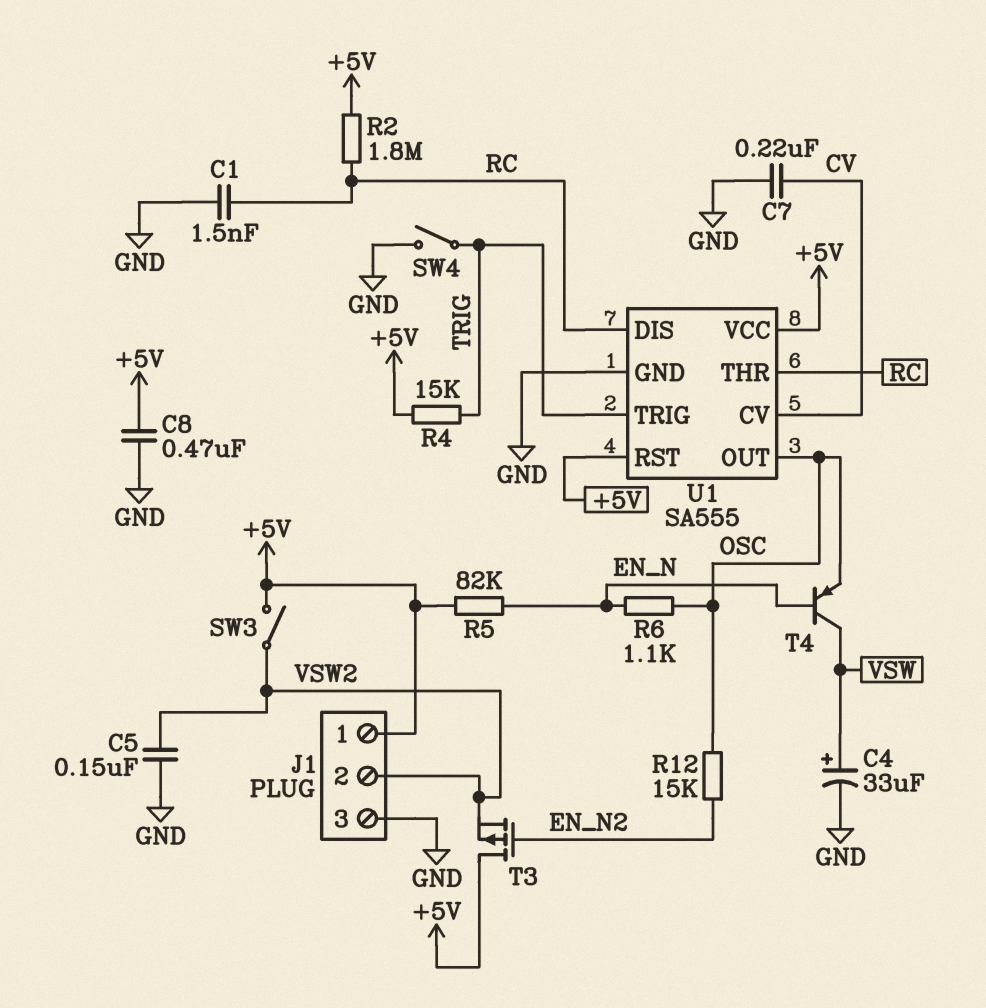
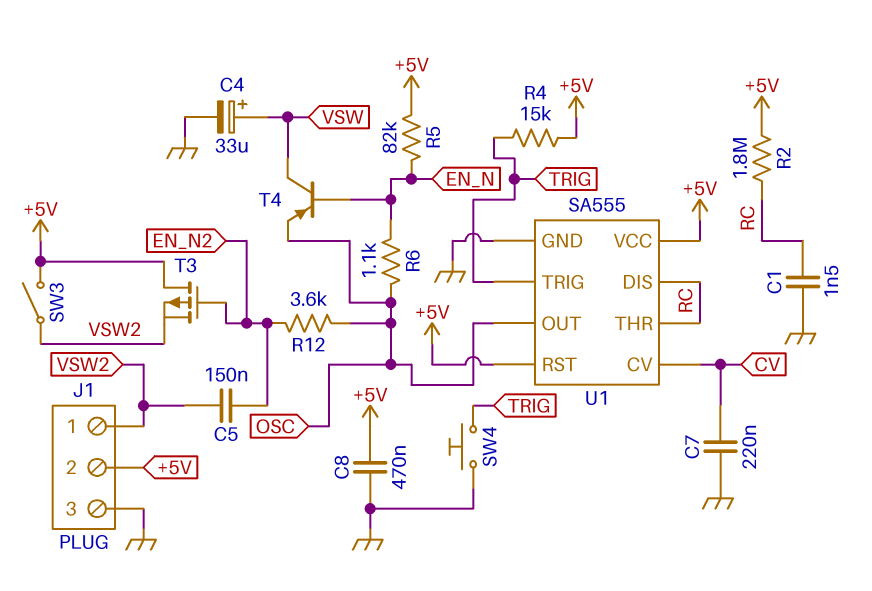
C5: 150nF (GND, VSW2) -> 150nF (EN_N2, VSW2)
J1 pin 1: +5V -> VSW2
J1 pin 2: VSW2 -> +5V
R12: 15k (EN_N2, OSC) -> 3.6k (EN_N2, OSC)
SW4: switch (GND, TRIG) -> button (GND, TRIG)

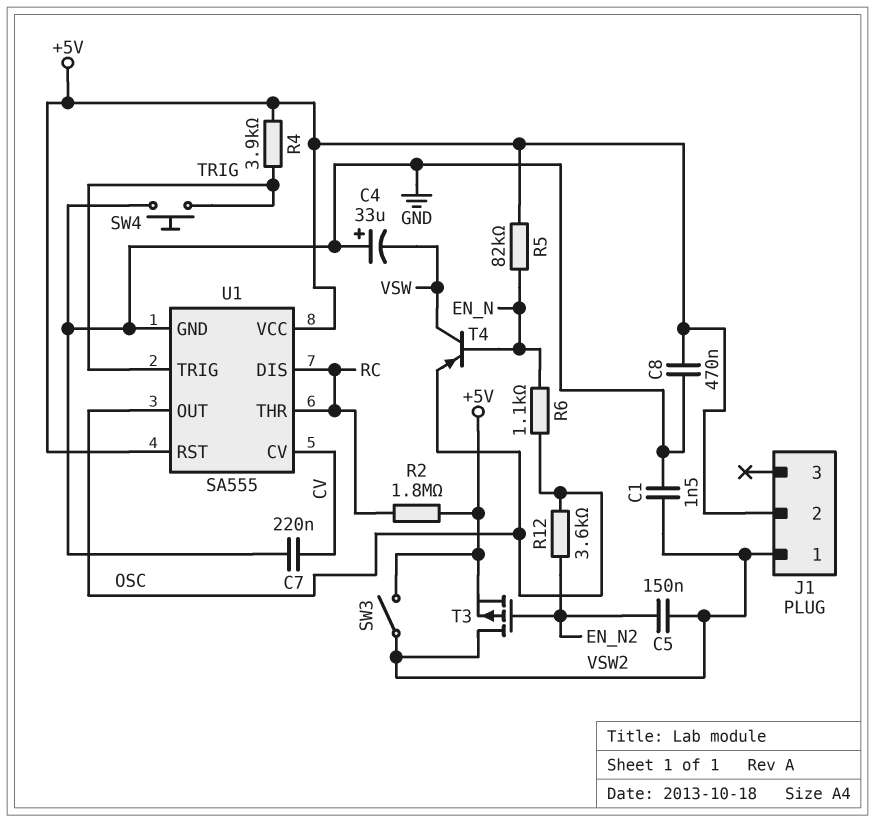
C1: 1.5nF (GND, RC) -> 1.5nF (GND, VSW2)
C4: 33uF (plus VSW, minus GND) -> 33uF (plus GND, minus VSW)
J1 pin 3: GND -> none
R4: 15k (+5V, TRIG) -> 3.9k (+5V, TRIG)
T3: PMOS (G EN_N2, D +5V, S VSW2) -> PMOS (G EN_N2, D VSW2, S +5V)

